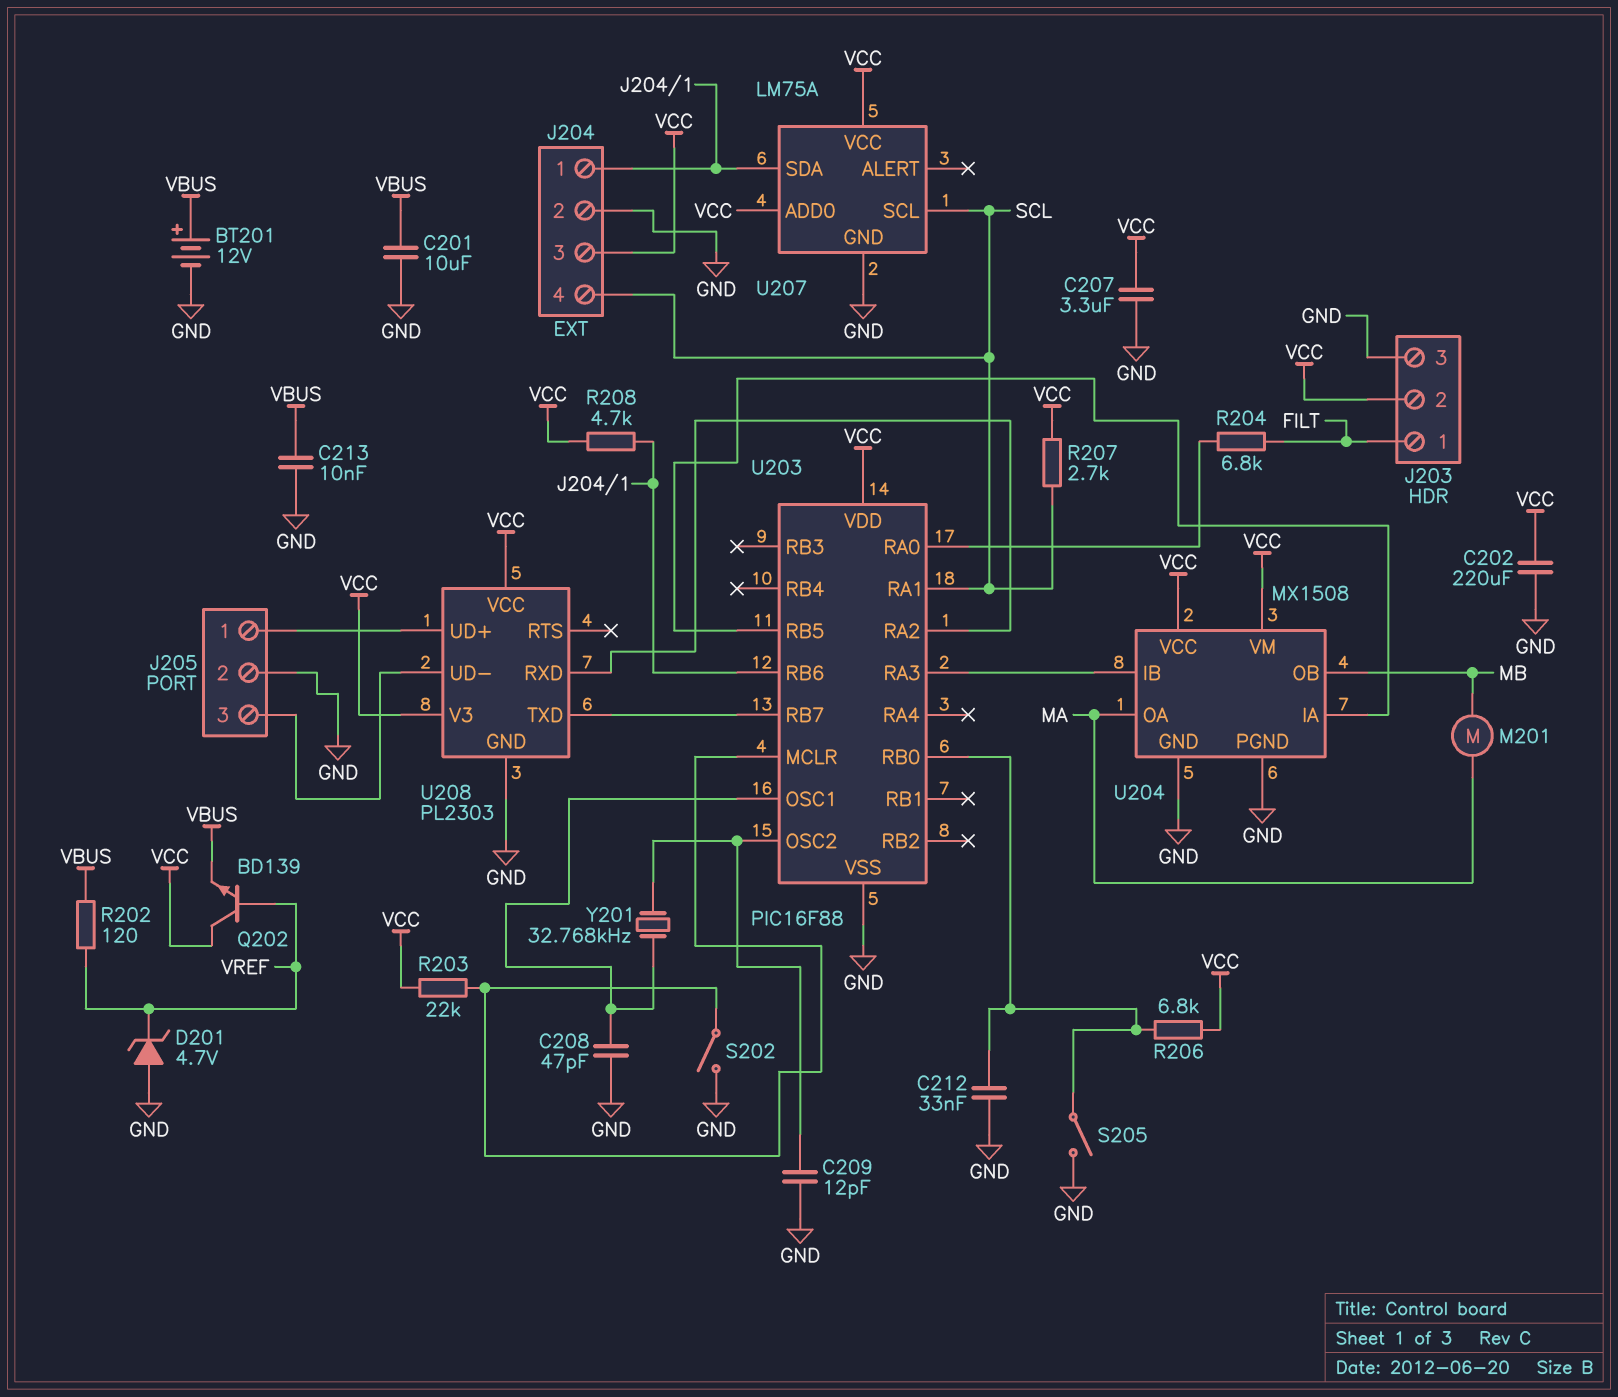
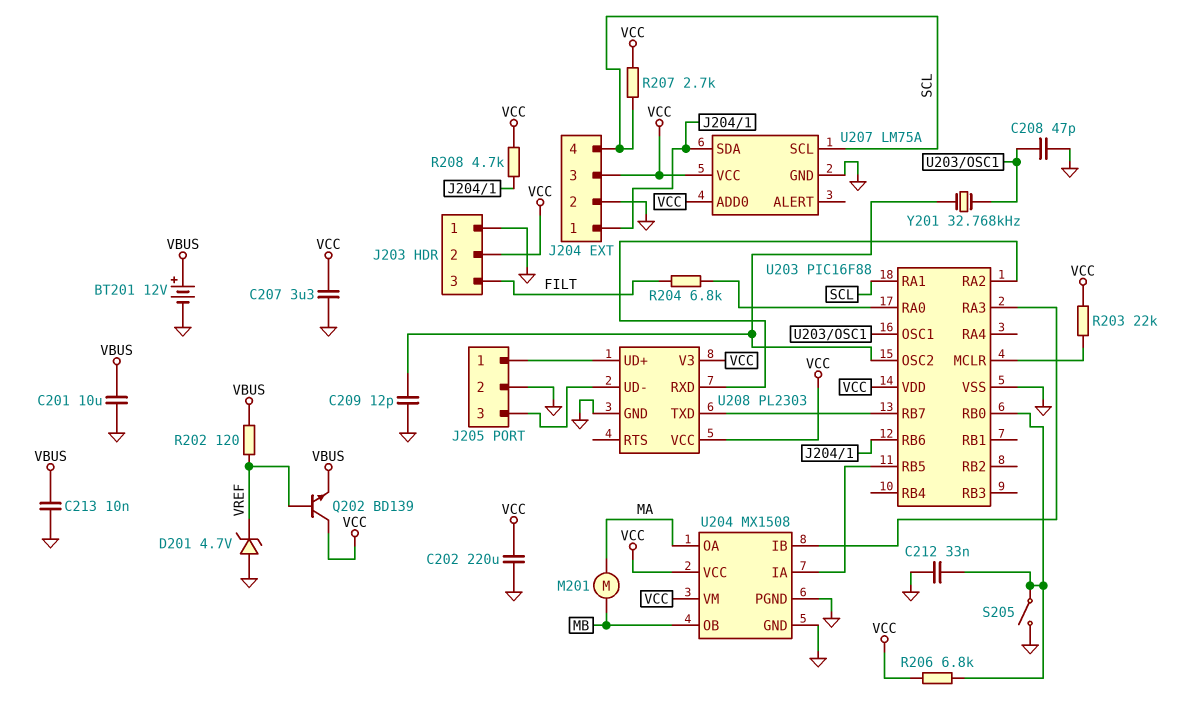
J203 pin 1: FILT -> GND
J203 pin 3: GND -> FILT
S202: switch (GND, U203/MCLR) -> none

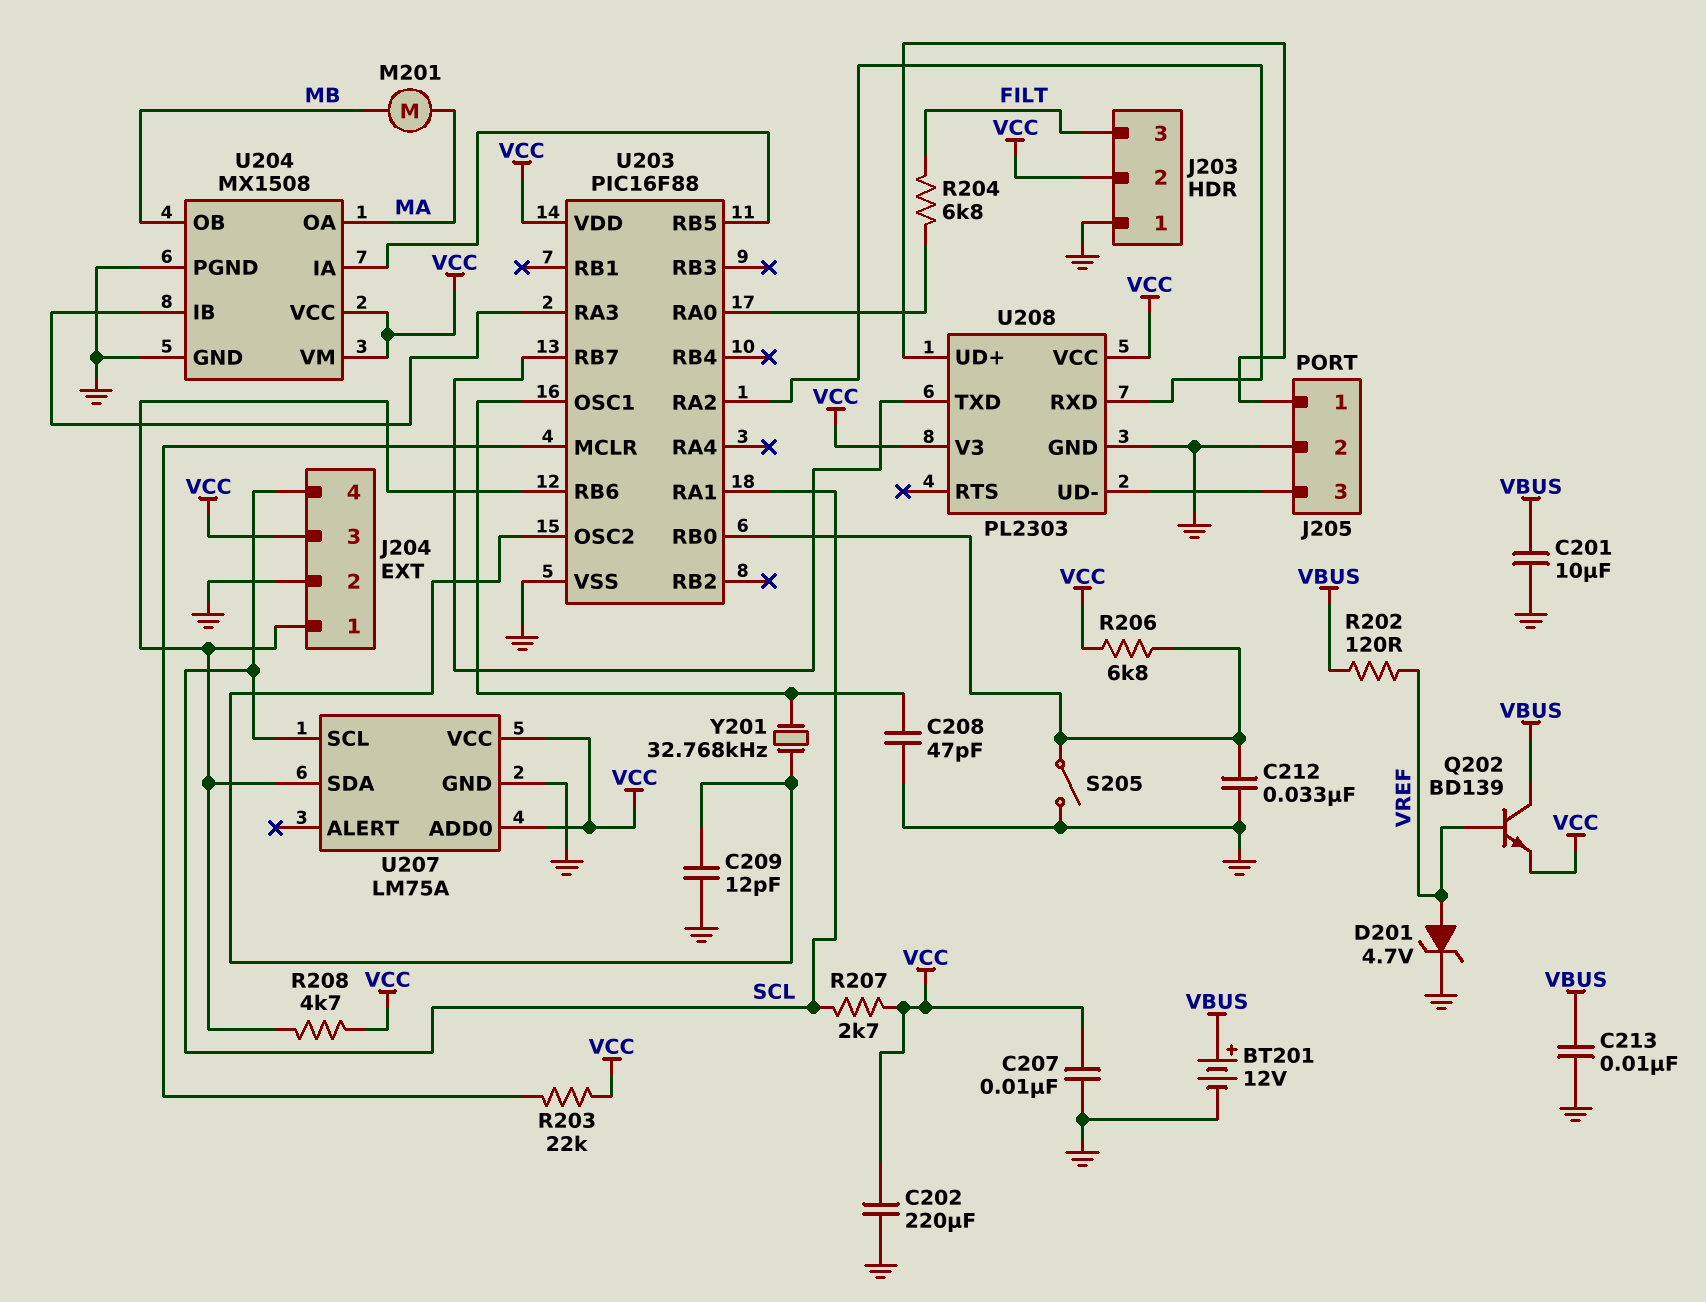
C207: 3.3uF (GND, VCC) -> 10nF (GND, VCC)
D201: zener 4.7V (A GND, K VREF) -> zener 4.7V (A VREF, K GND)
Q202: NPN BD139 (B VREF, C VCC, E VBUS) -> NPN BD139 (B VREF, C VBUS, E VCC)

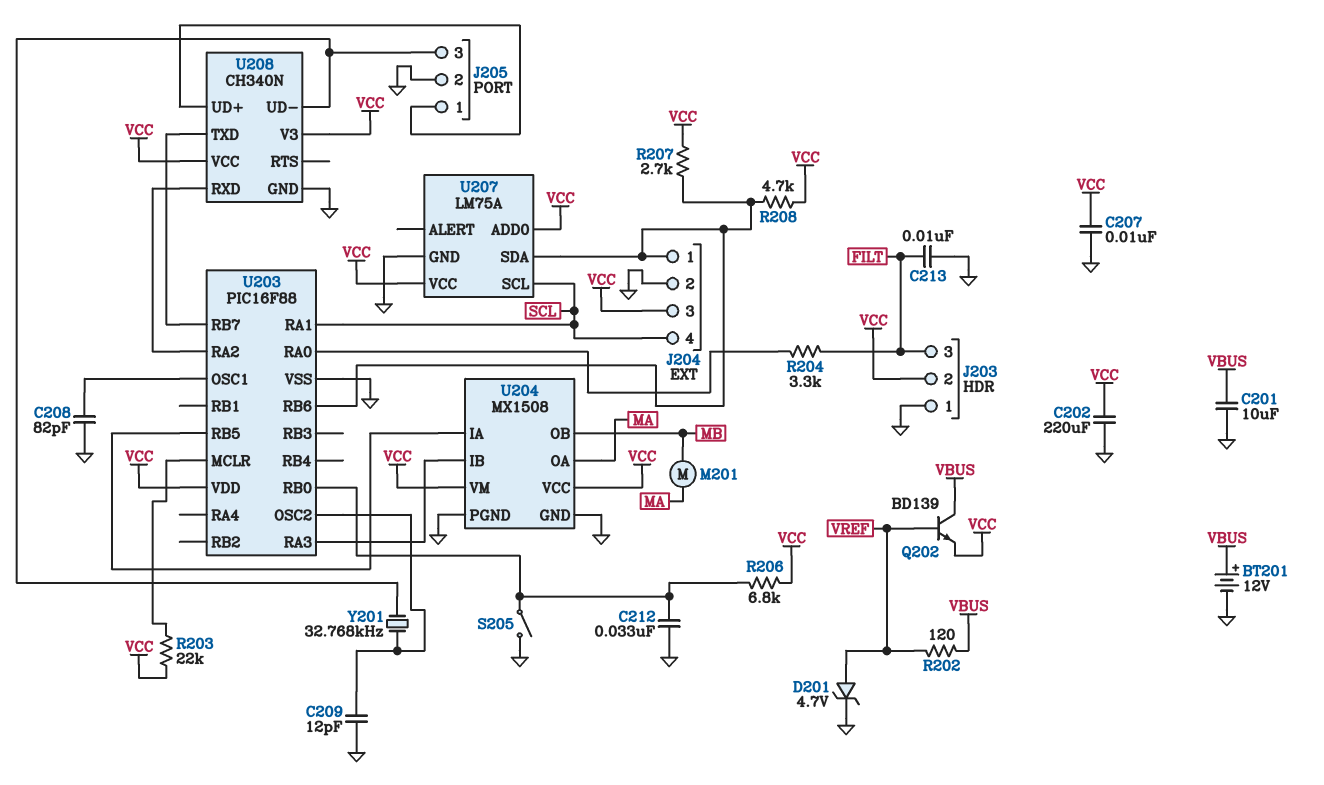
C208: 47pF (GND, U203/OSC1) -> 82pF (GND, U203/OSC1)
C213: 10nF (GND, VBUS) -> 10nF (FILT, GND)
R204: 6.8k (FILT, U203/RA0) -> 3.3k (FILT, U203/RA0)
R207: 2.7k (SCL, VCC) -> 2.7k (J204/1, VCC)
U208: PL2303 -> CH340N
Y201: 32.768kHz (U203/OSC1, U203/OSC2) -> 32.768kHz (J205/3, U203/OSC2)

